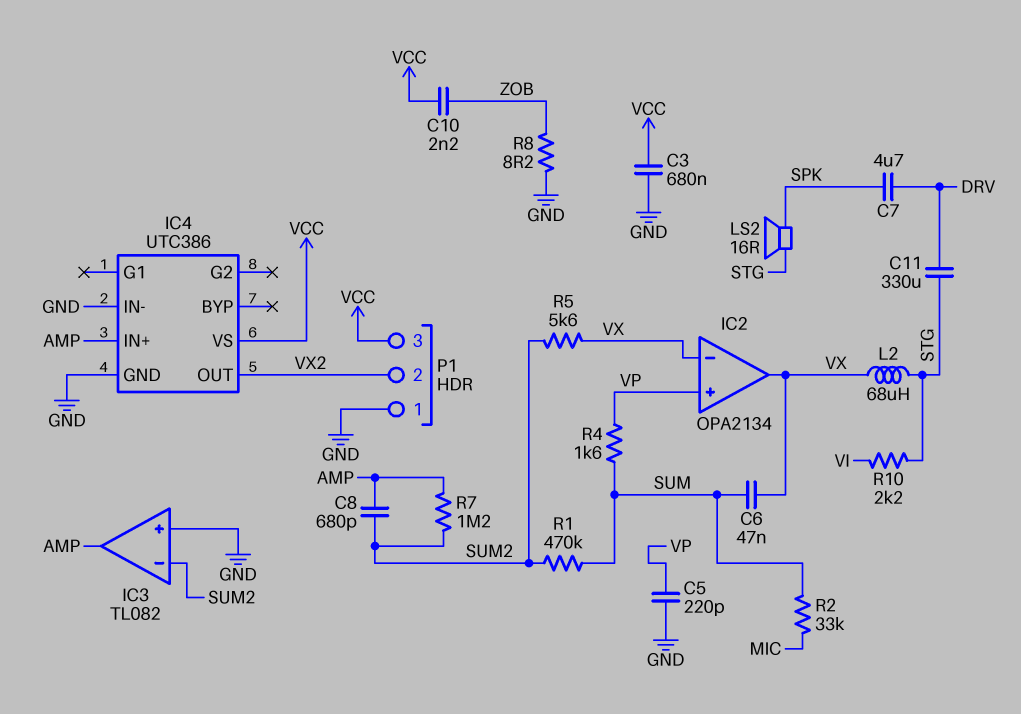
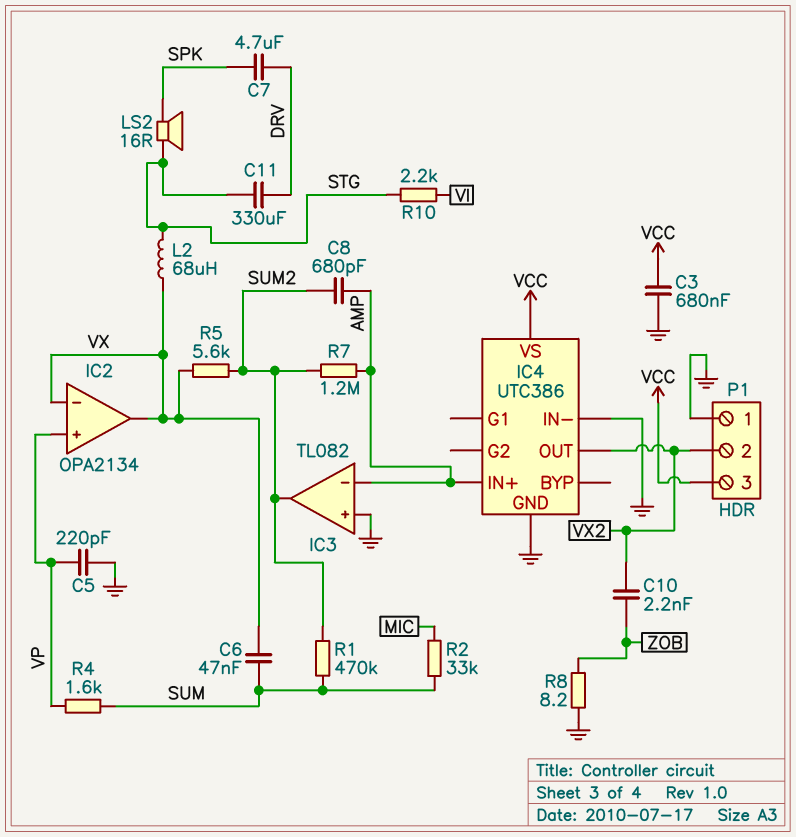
C10: 2.2nF (VCC, ZOB) -> 2.2nF (VX2, ZOB)
IC3 pin in-: SUM2 -> AMP
IC3 pin out: AMP -> SUM2

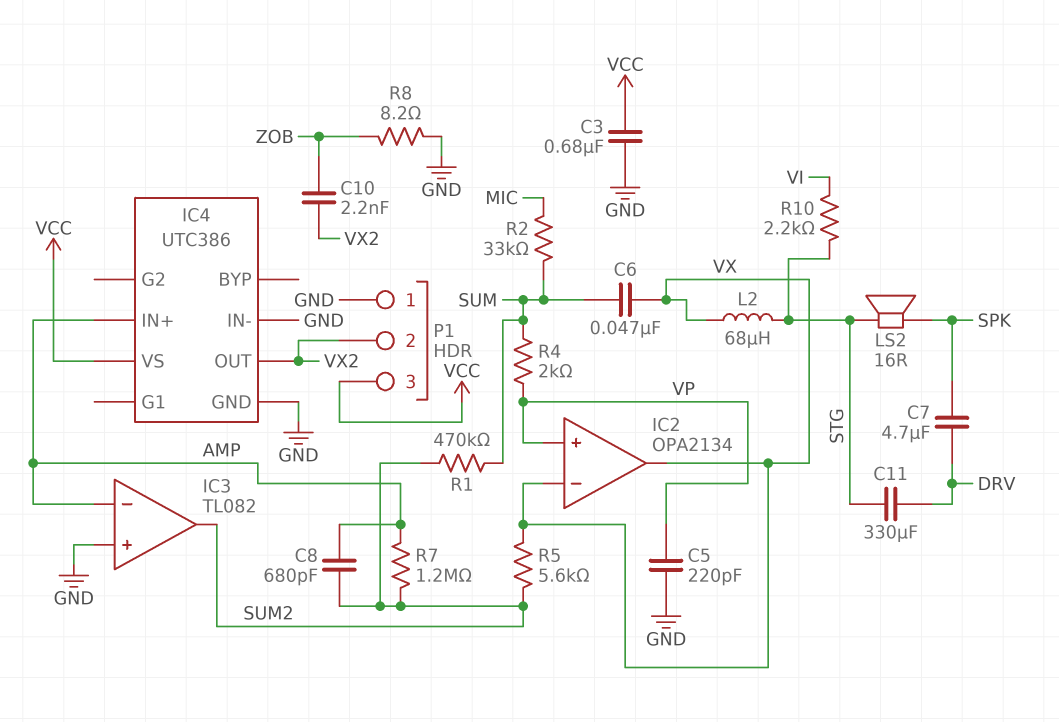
R4: 1.6k (SUM, VP) -> 2k (SUM, VP)

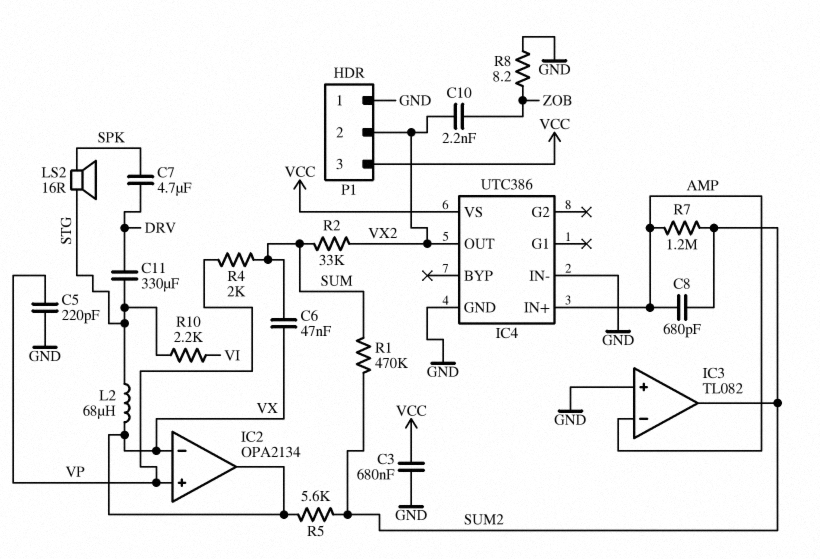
R2: 33k (MIC, SUM) -> 33k (SUM, VX2)

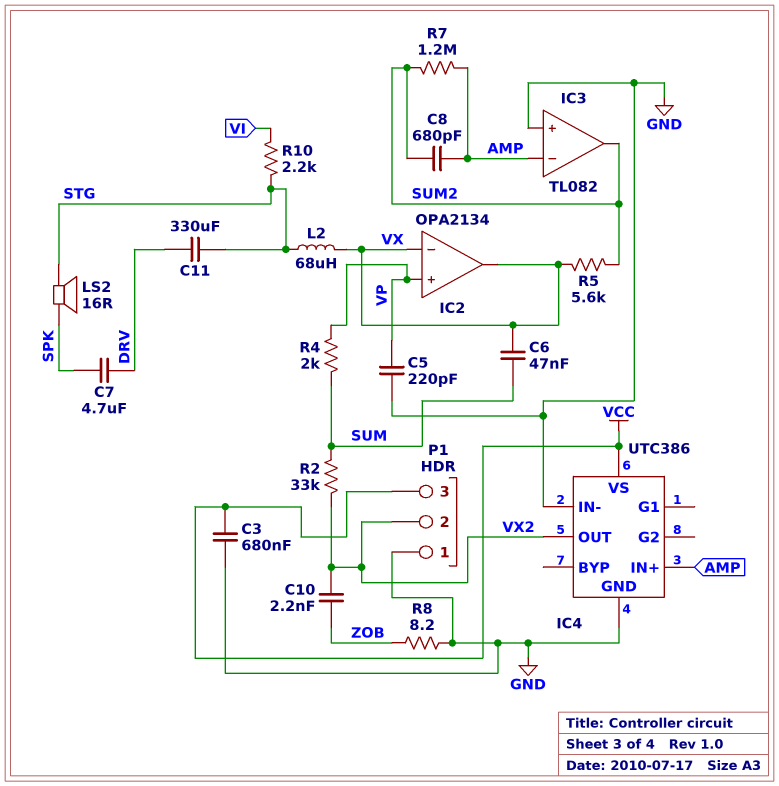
R1: 470k (SUM, SUM2) -> none

